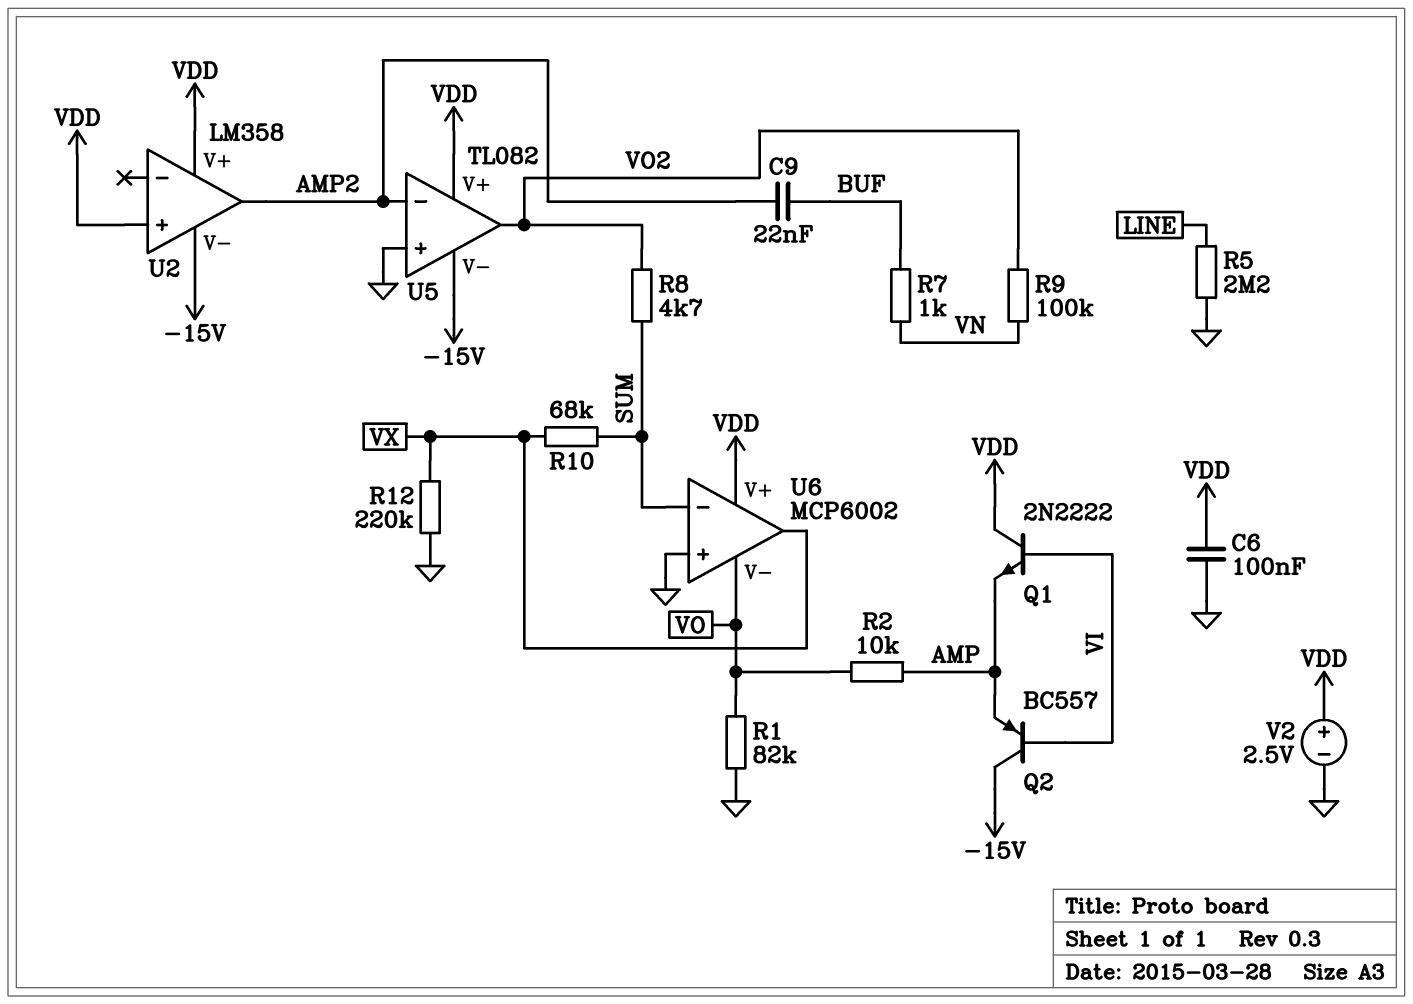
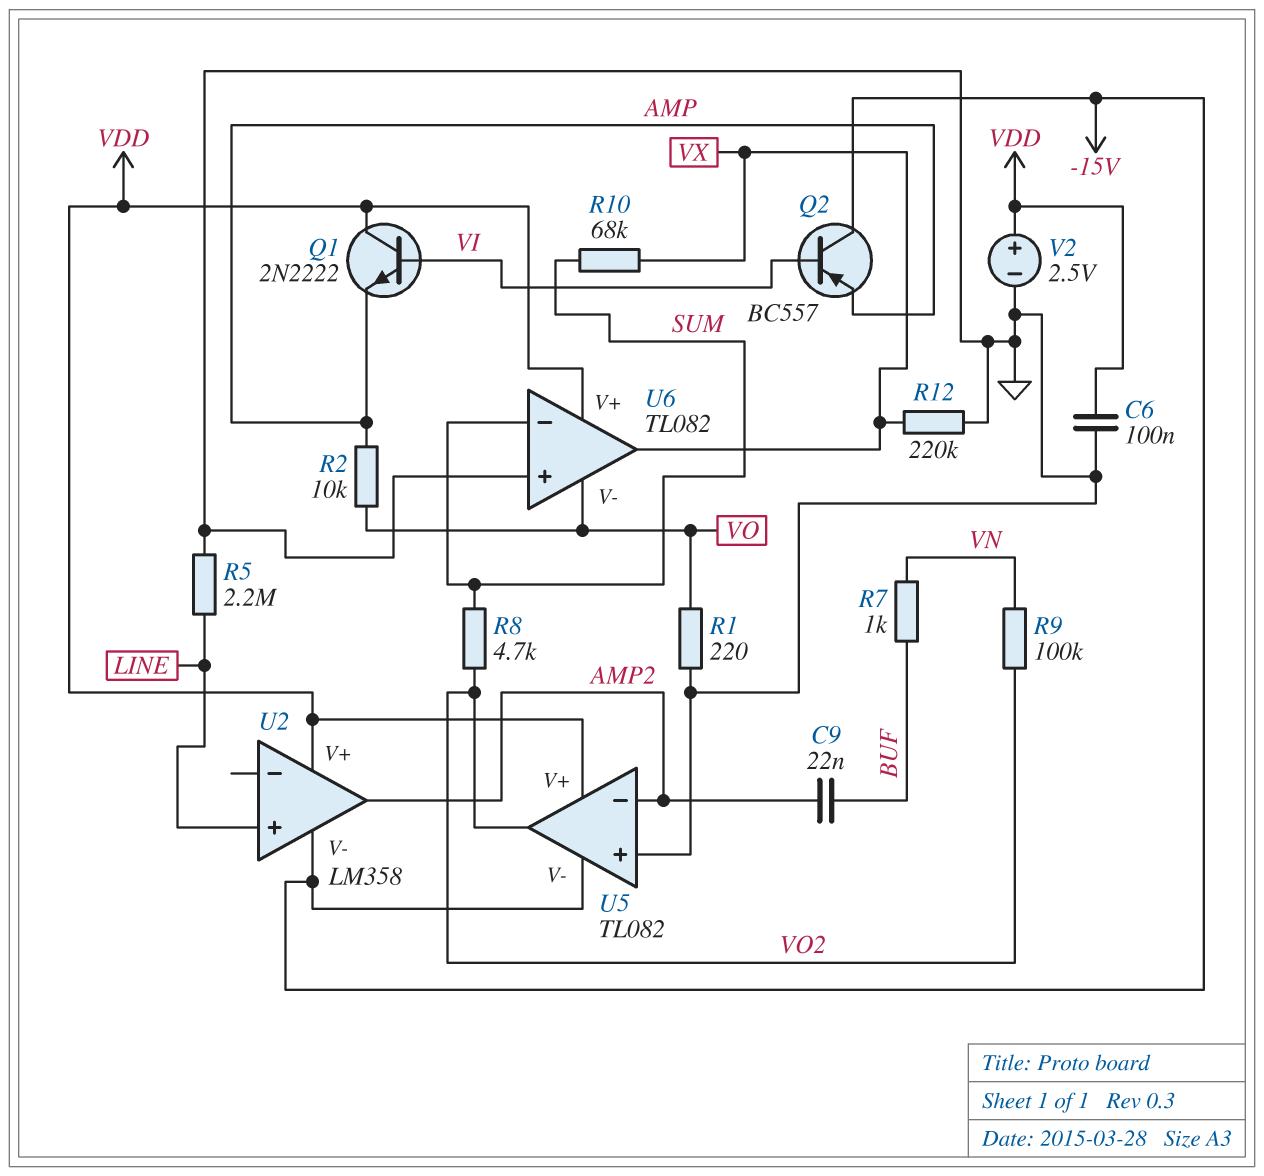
R1: 82k (GND, VO) -> 220 (GND, VO)
U2 pin in+: VDD -> LINE
U6: MCP6002 -> TL082

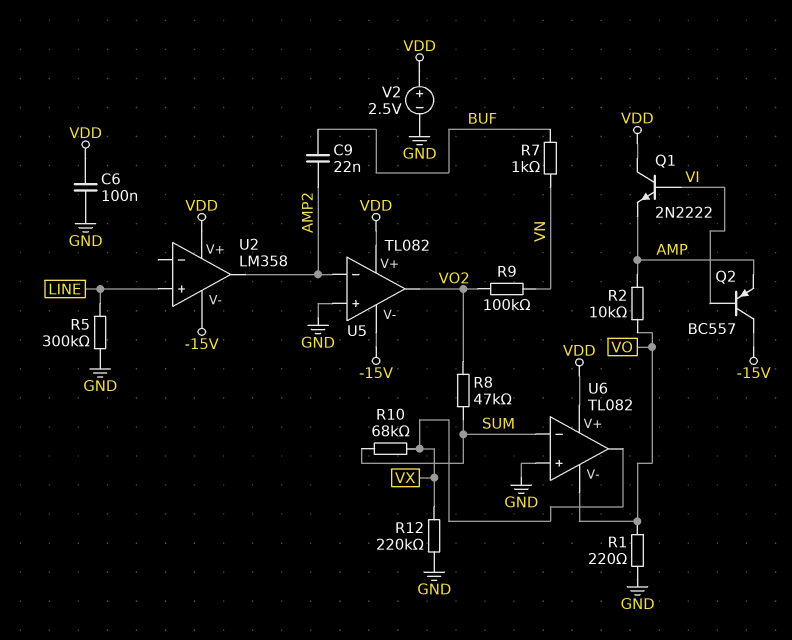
R5: 2.2M (GND, LINE) -> 300k (GND, LINE)
R8: 4.7k (SUM, VO2) -> 47k (SUM, VO2)

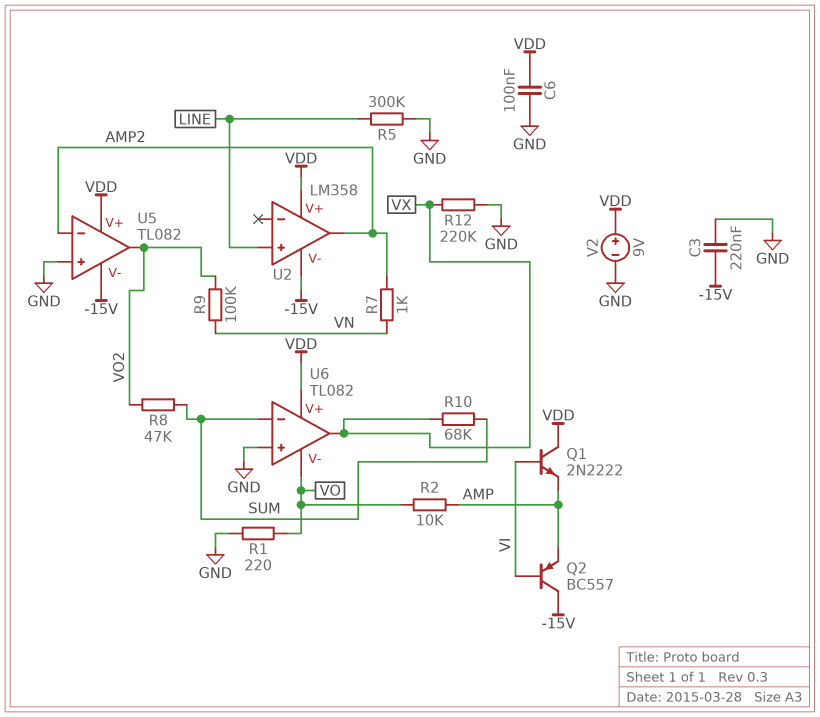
C3: none -> 220nF (-15V, GND)
C9: 22nF (AMP2, BUF) -> none
R7: 1k (BUF, VN) -> 1k (AMP2, VN)
V2: 2.5V (plus VDD, minus GND) -> 9V (plus VDD, minus GND)

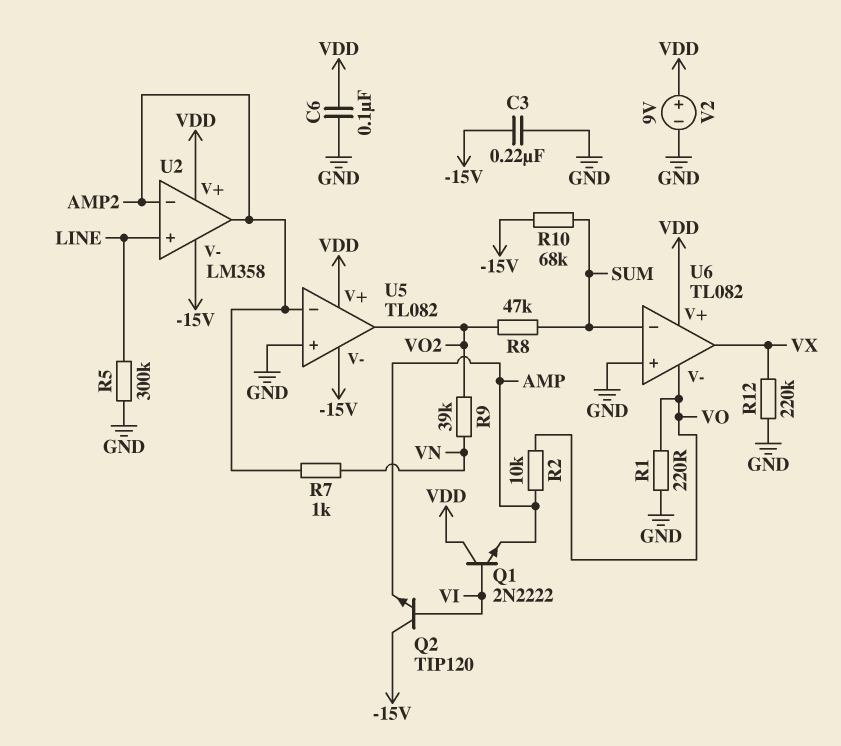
Q2: PNP BC557 (B VI, C -15V, E AMP) -> NPN TIP120 (B VI, C -15V, E AMP)
R9: 100k (VN, VO2) -> 39k (VN, VO2)
R10: 68k (SUM, VX) -> 68k (-15V, SUM)
U2 pin in-: none -> AMP2

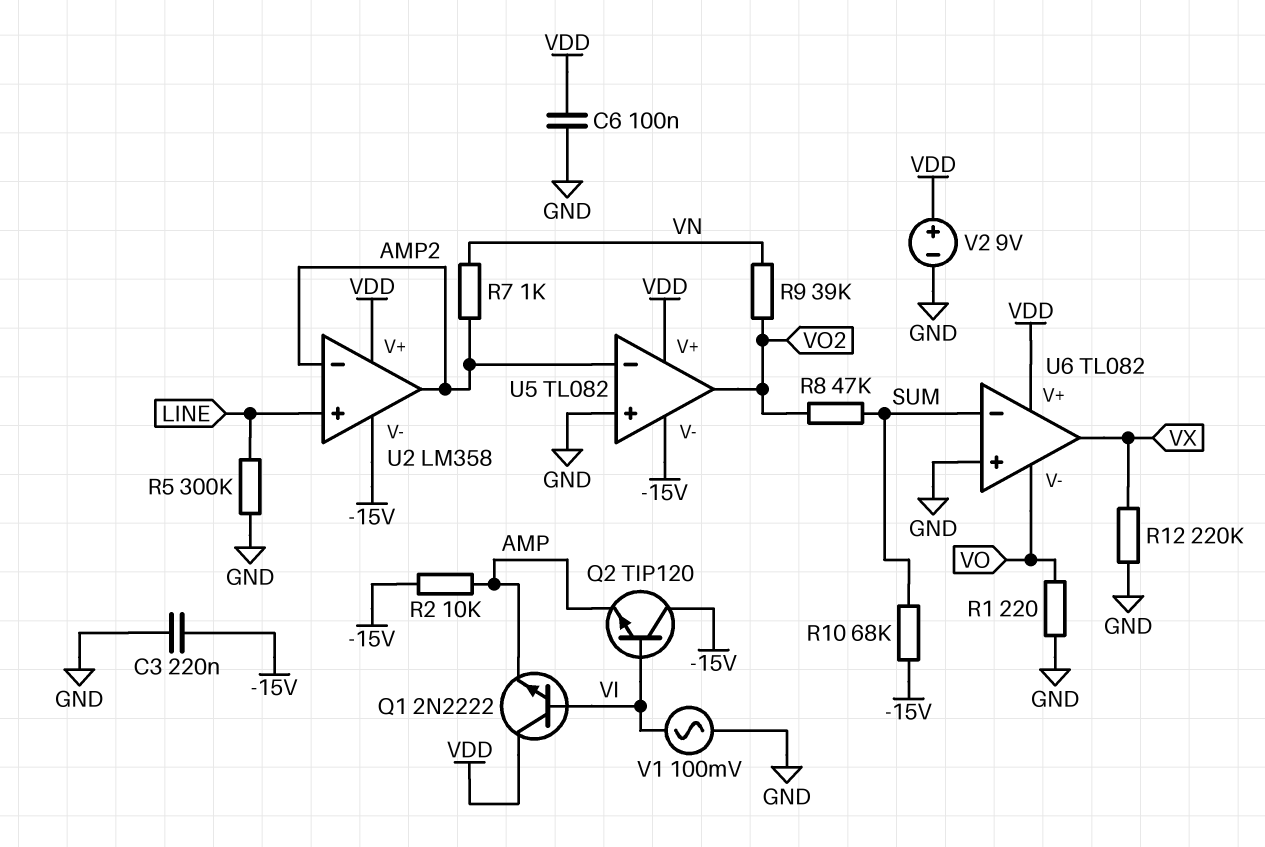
R2: 10k (AMP, VO) -> 10k (-15V, AMP)
V1: none -> AC 100mV (GND, VI)

